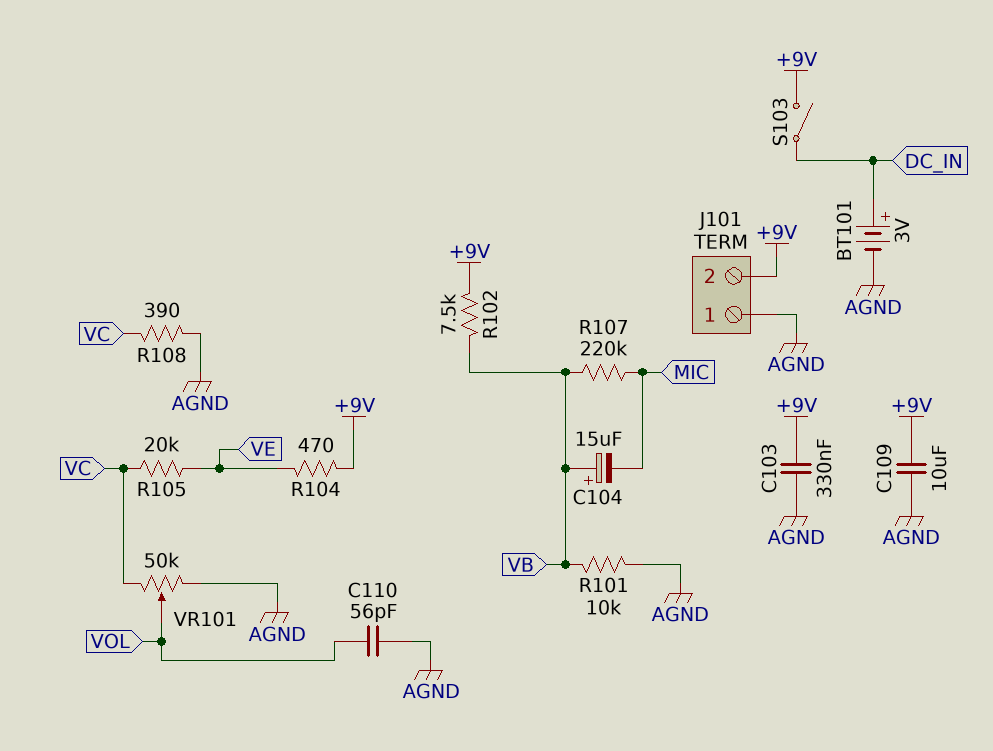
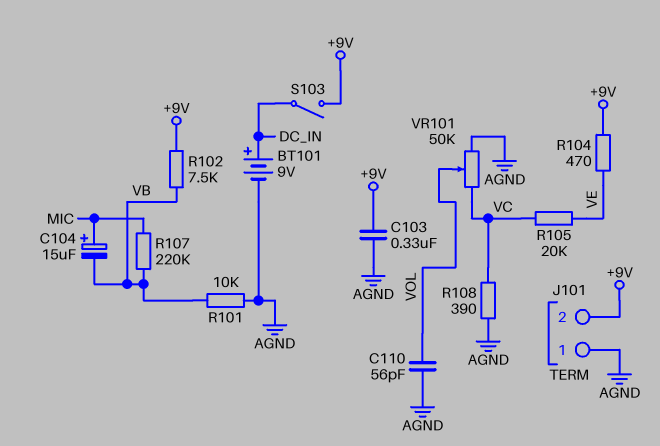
BT101: 3V (plus DC_IN, minus AGND) -> 9V (plus DC_IN, minus AGND)
C104: 15uF (plus VB, minus MIC) -> 15uF (plus MIC, minus VB)
C109: 10uF (+9V, AGND) -> none

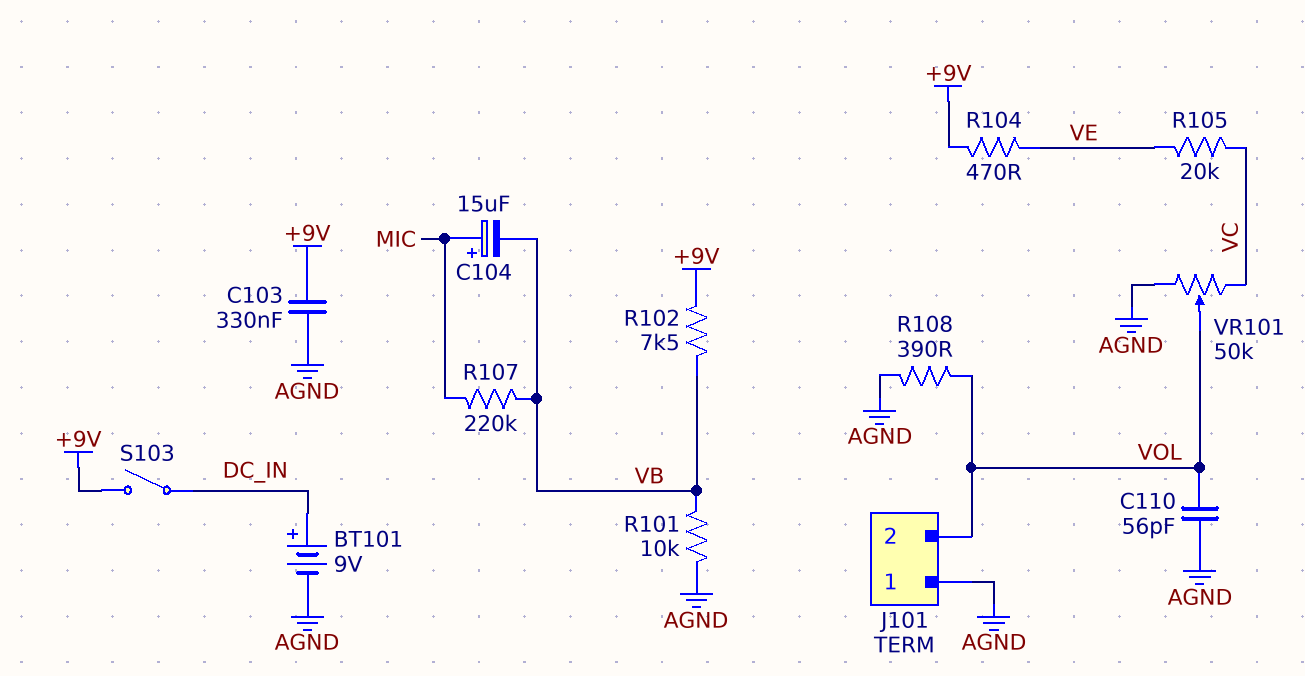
J101 pin 2: +9V -> VOL
R108: 390 (AGND, VC) -> 390 (AGND, VOL)

